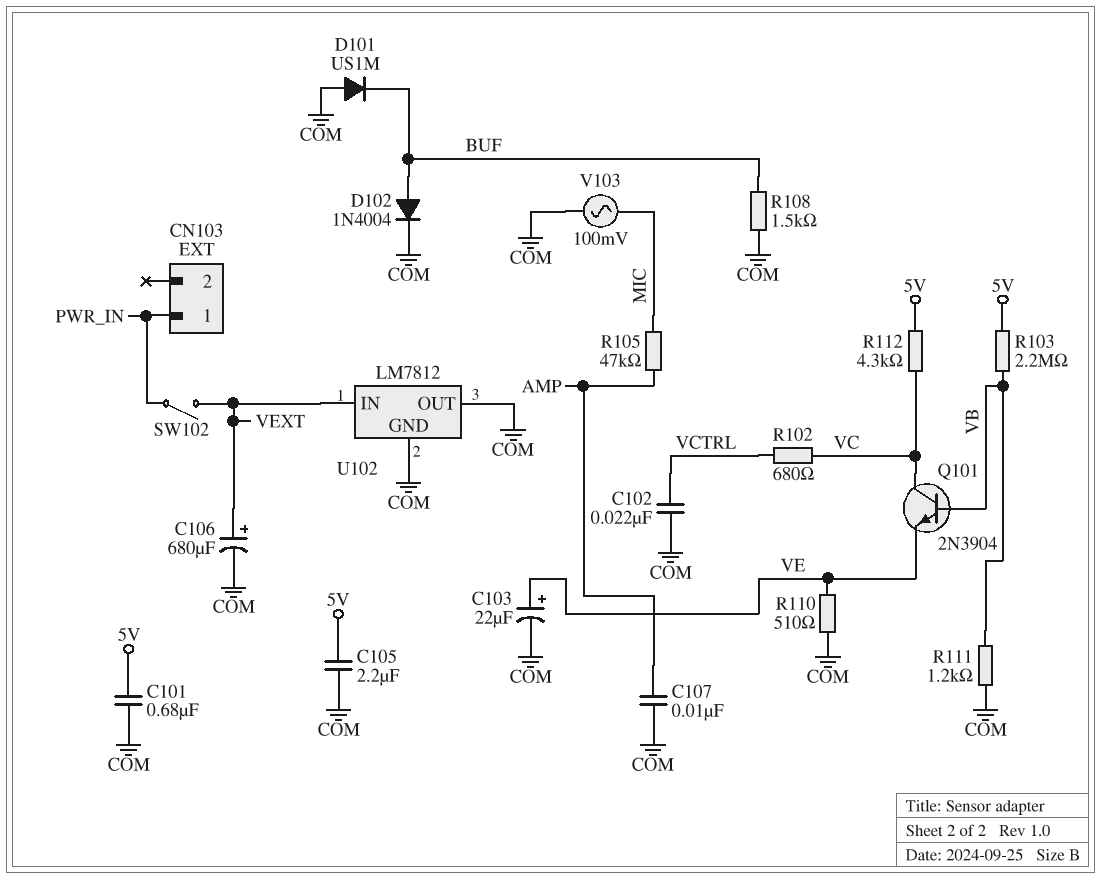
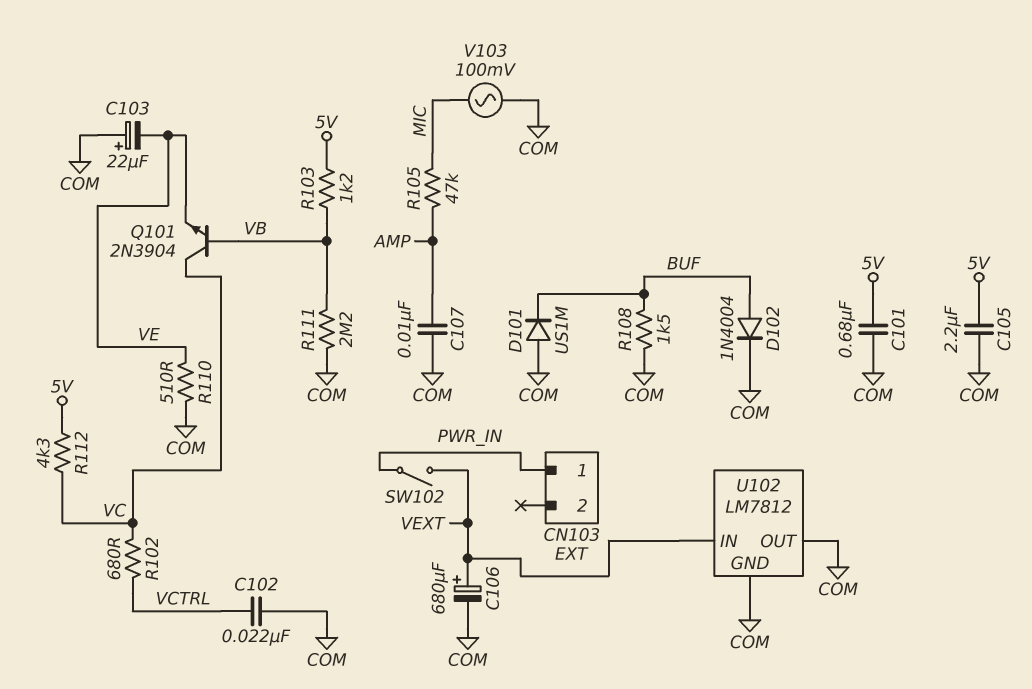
C103: 22uF (plus VE, minus COM) -> 22uF (plus COM, minus VE)
R103: 2.2M (5V, VB) -> 1.2k (5V, VB)
R111: 1.2k (COM, VB) -> 2.2M (COM, VB)

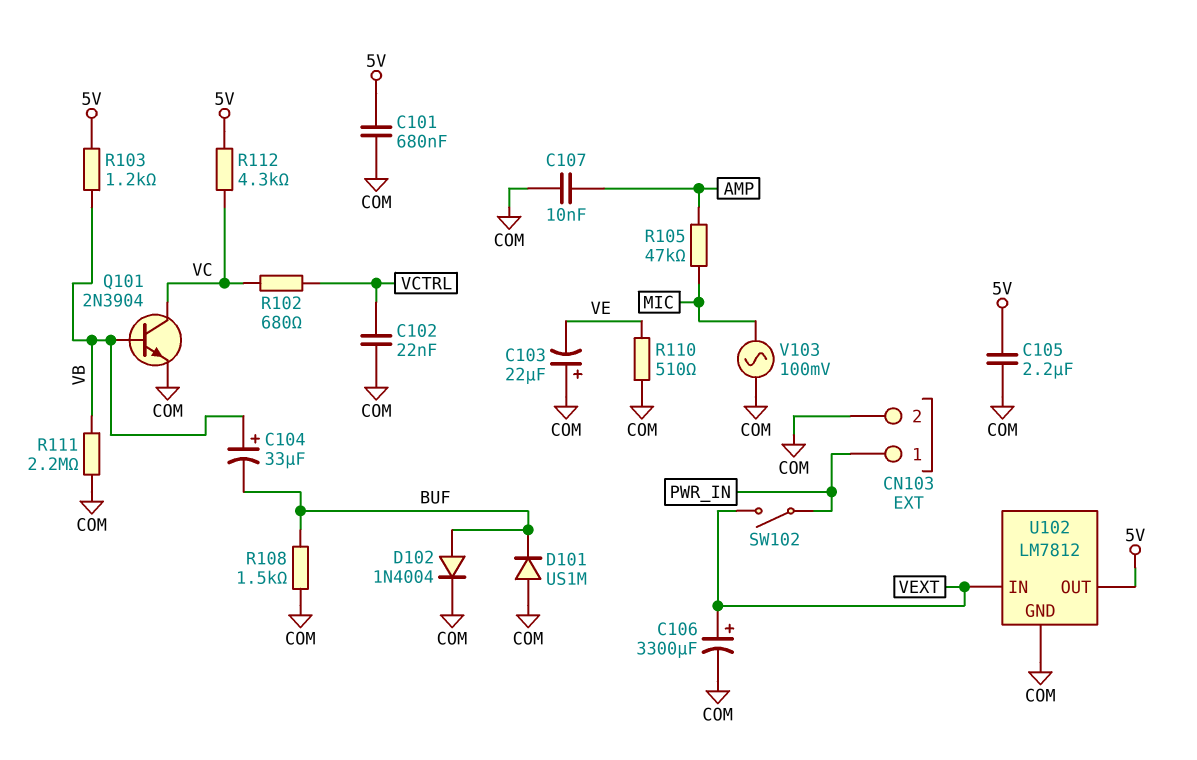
C104: none -> 33uF (plus VB, minus BUF)
C106: 680uF (plus VEXT, minus COM) -> 3300uF (plus VEXT, minus COM)
CN103 pin 2: none -> COM
Q101: NPN 2N3904 (B VB, C VC, E VE) -> NPN 2N3904 (B VB, C VC, E COM)
U102 pin OUT: COM -> 5V

